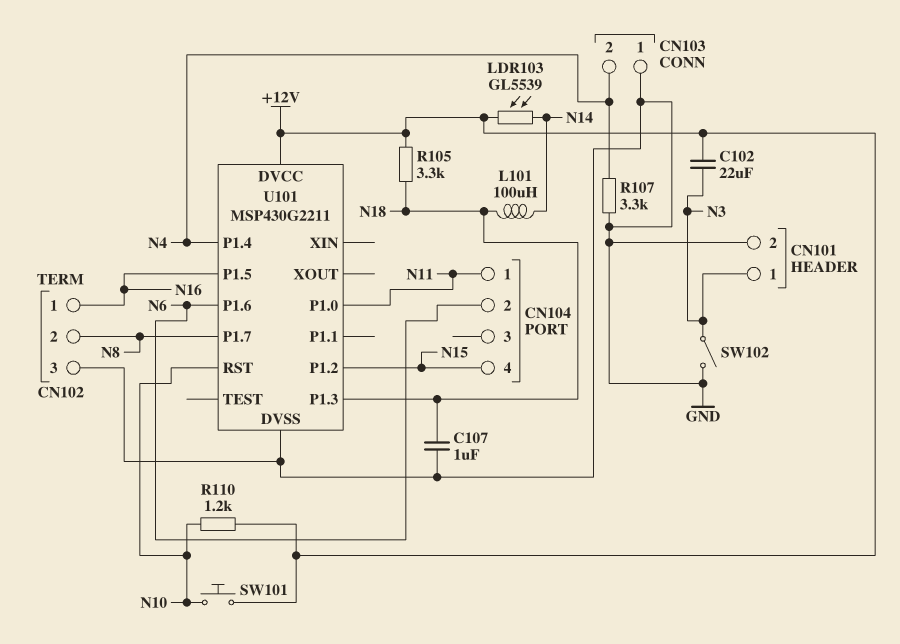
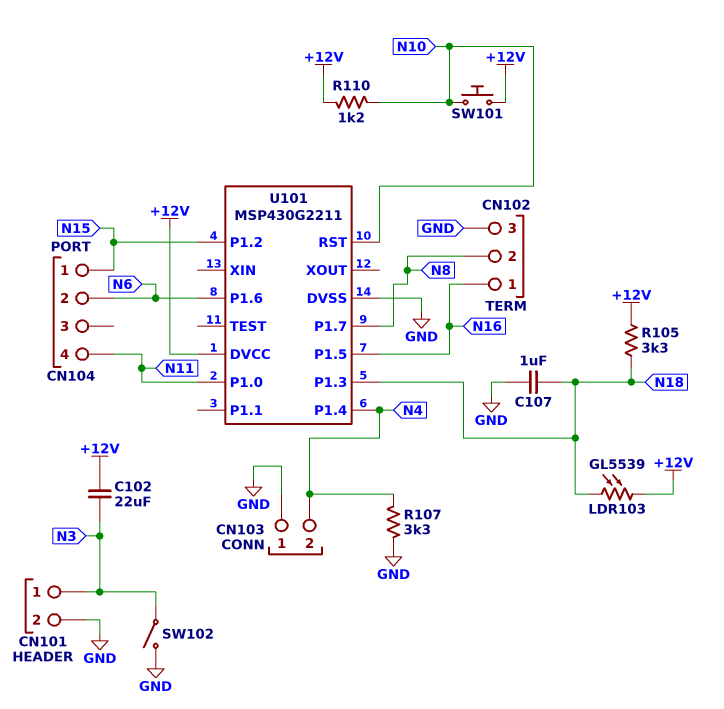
CN104 pin 1: N11 -> N15
CN104 pin 4: N15 -> N11
L101: 100uH (N14, N18) -> none
LDR103: GL5539 (+12V, N14) -> GL5539 (+12V, N18)

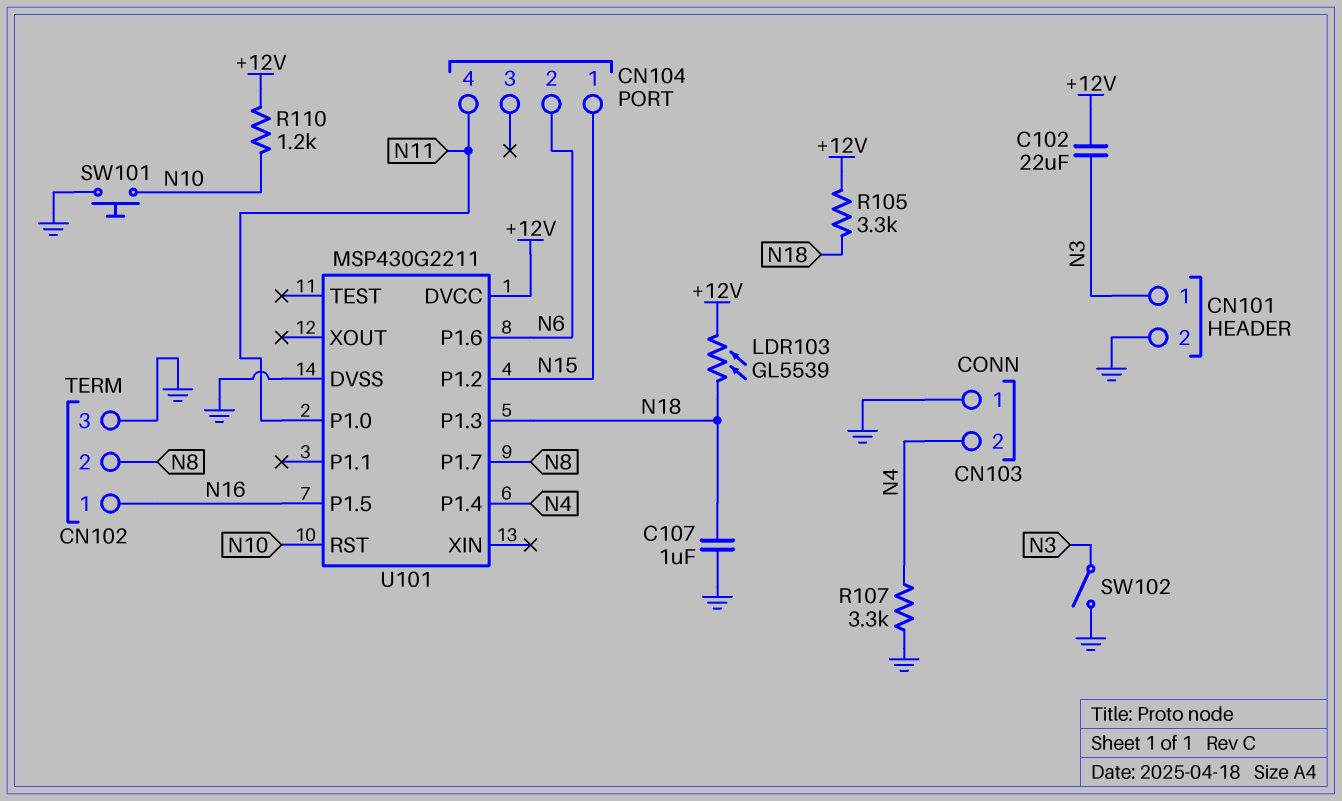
SW101: button (+12V, N10) -> button (GND, N10)

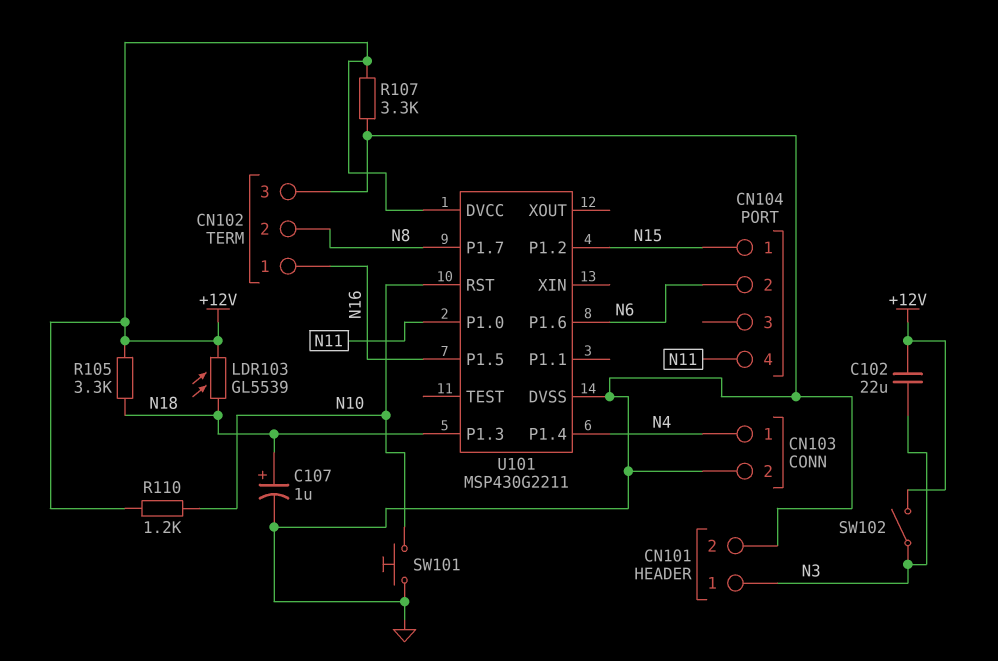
C107: 1uF (GND, N18) -> 1uF (plus N18, minus GND)
CN103 pin 1: GND -> N4
CN103 pin 2: N4 -> GND
R107: 3.3k (GND, N4) -> 3.3k (+12V, GND)
SW102: switch (GND, N3) -> switch (+12V, N3)

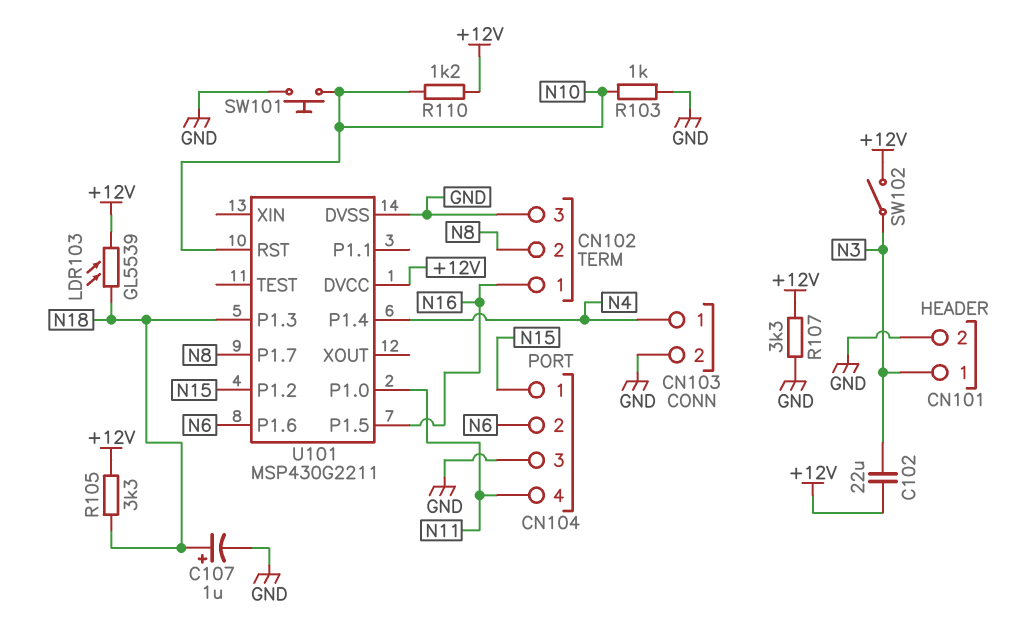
CN104 pin 3: none -> GND
R103: none -> 1k (GND, N10)

